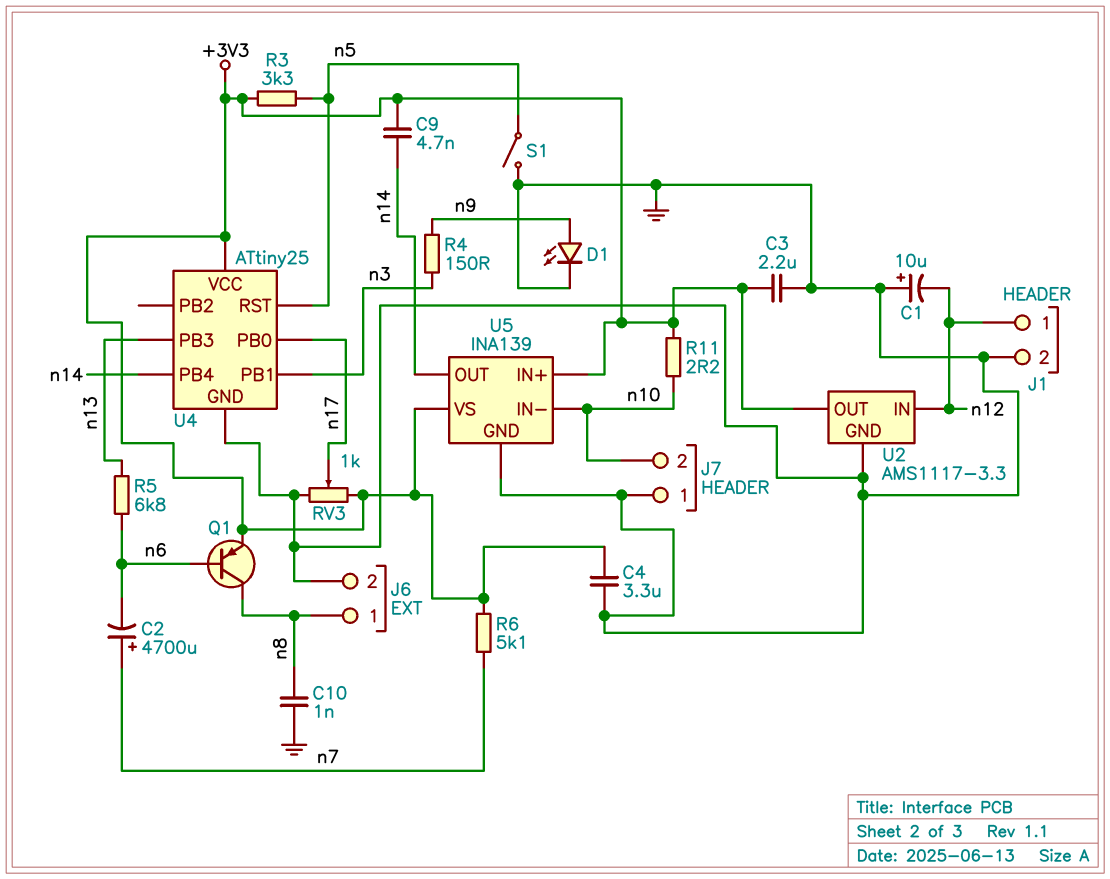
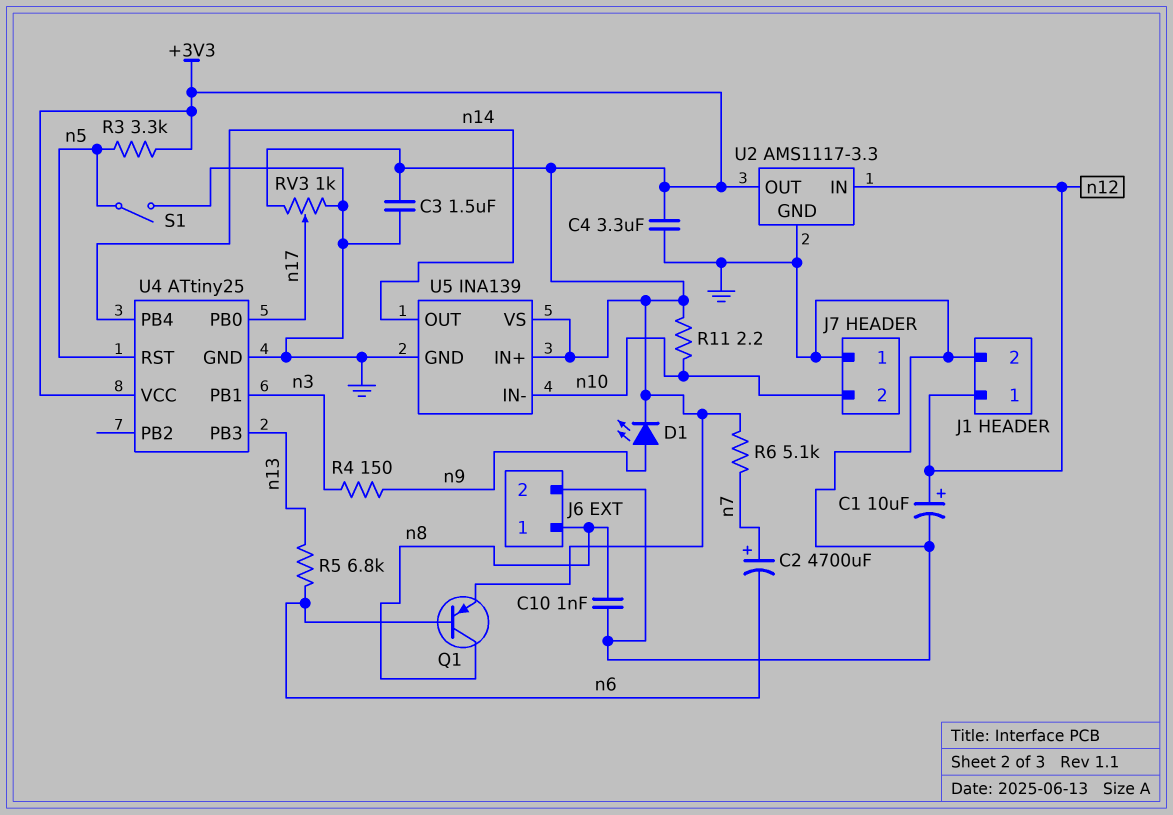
C1: 10uF (plus GND, minus n12) -> 10uF (plus n12, minus GND)
C3: 2.2uF (+3V3, GND) -> 1.5uF (+3V3, GND)
C9: 4.7nF (+3V3, n14) -> none
D1: LED (A n9, K GND) -> LED (A n9, K +3V3)

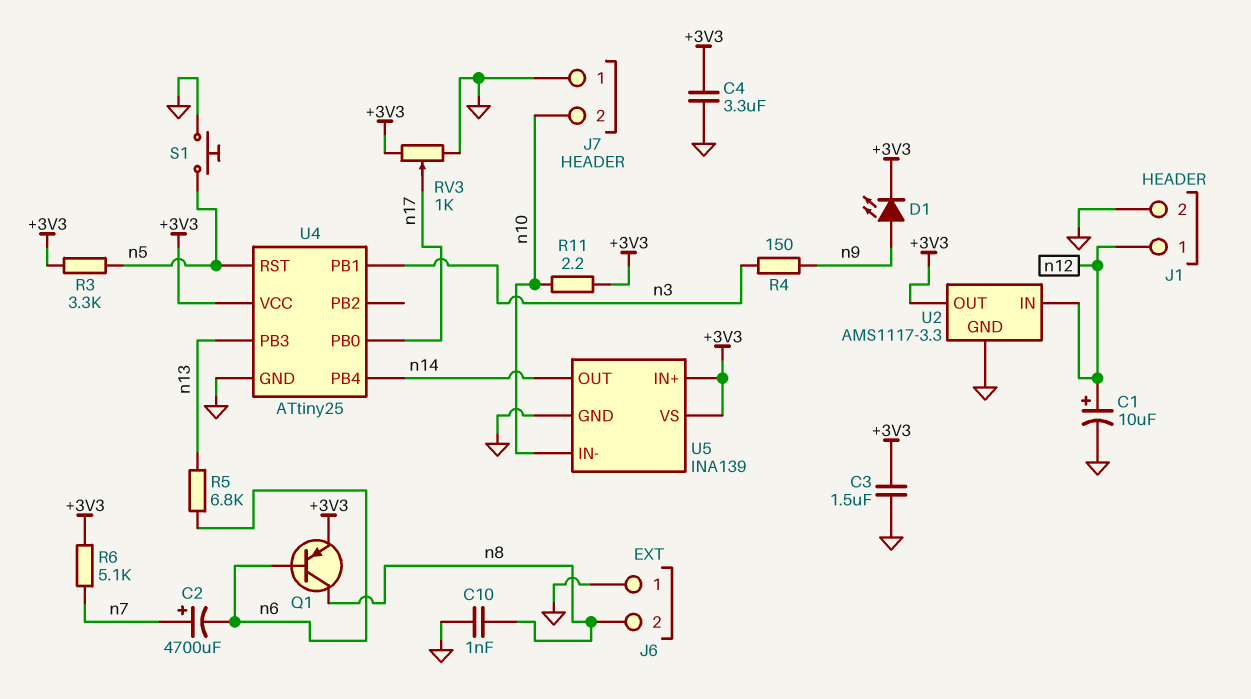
J6 pin 1: n8 -> GND
J6 pin 2: GND -> n8
S1: switch (GND, n5) -> button (GND, n5)

